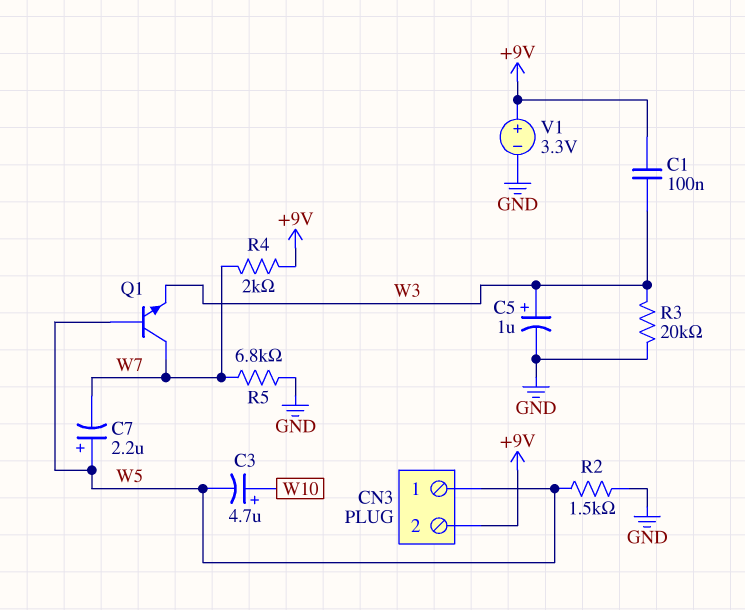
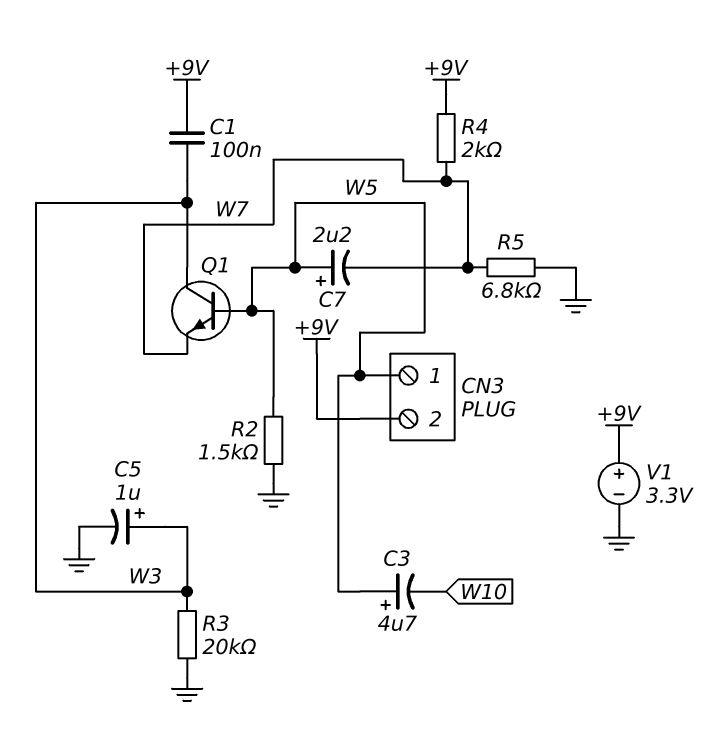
C3: 4.7uF (plus W10, minus W5) -> 4.7uF (plus W5, minus W10)
Q1: NPN (B W5, C W7, E W3) -> NPN (B W5, C W3, E W7)

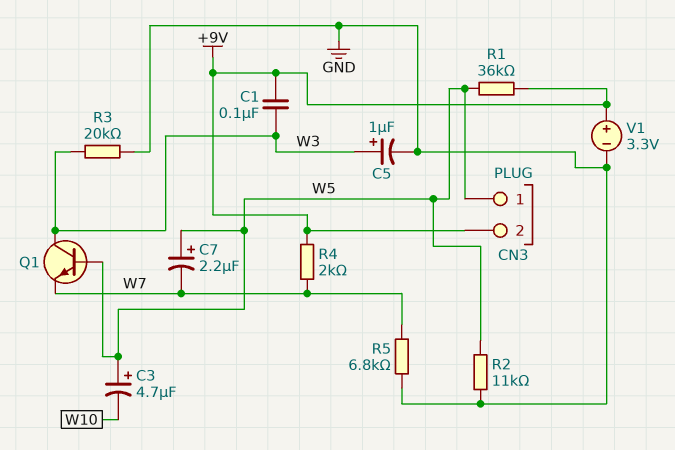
R1: none -> 36k (+9V, W5)
R2: 1.5k (GND, W5) -> 11k (GND, W5)

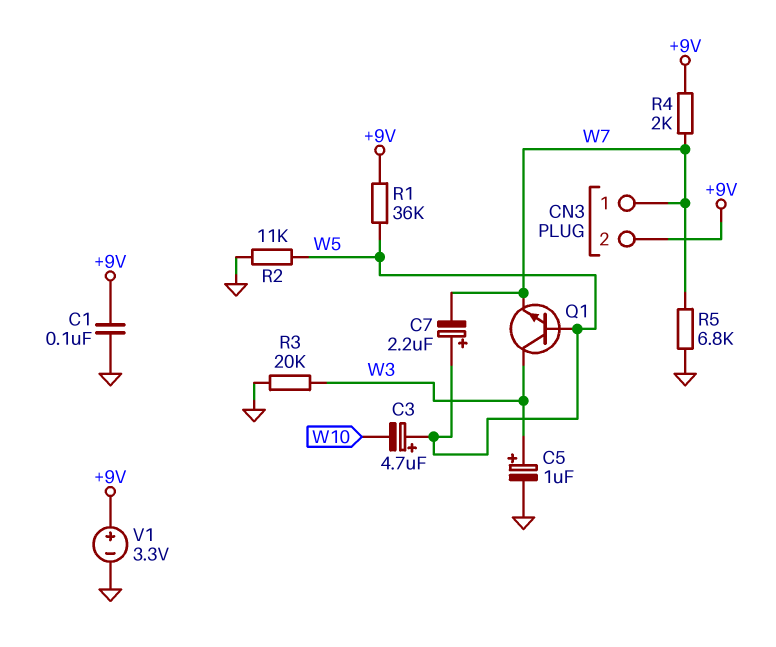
C1: 100nF (+9V, W3) -> 100nF (+9V, GND)
CN3 pin 1: W5 -> W7

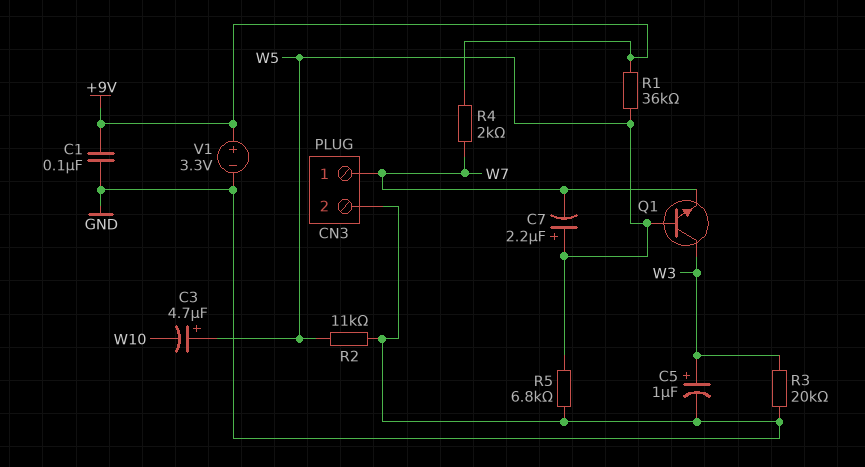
CN3 pin 2: +9V -> GND
R5: 6.8k (GND, W7) -> 6.8k (GND, W5)

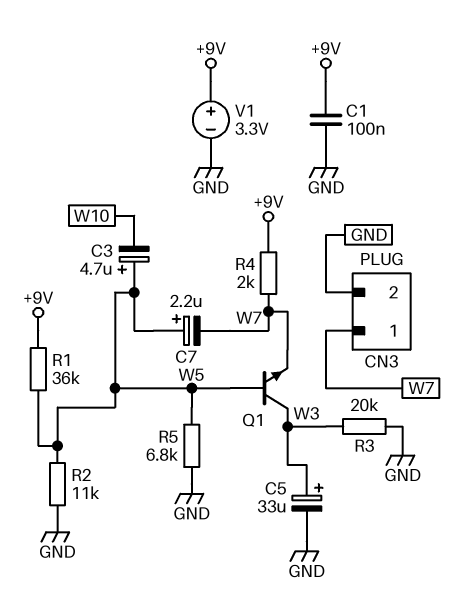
C5: 1uF (plus W3, minus GND) -> 33uF (plus W3, minus GND)

